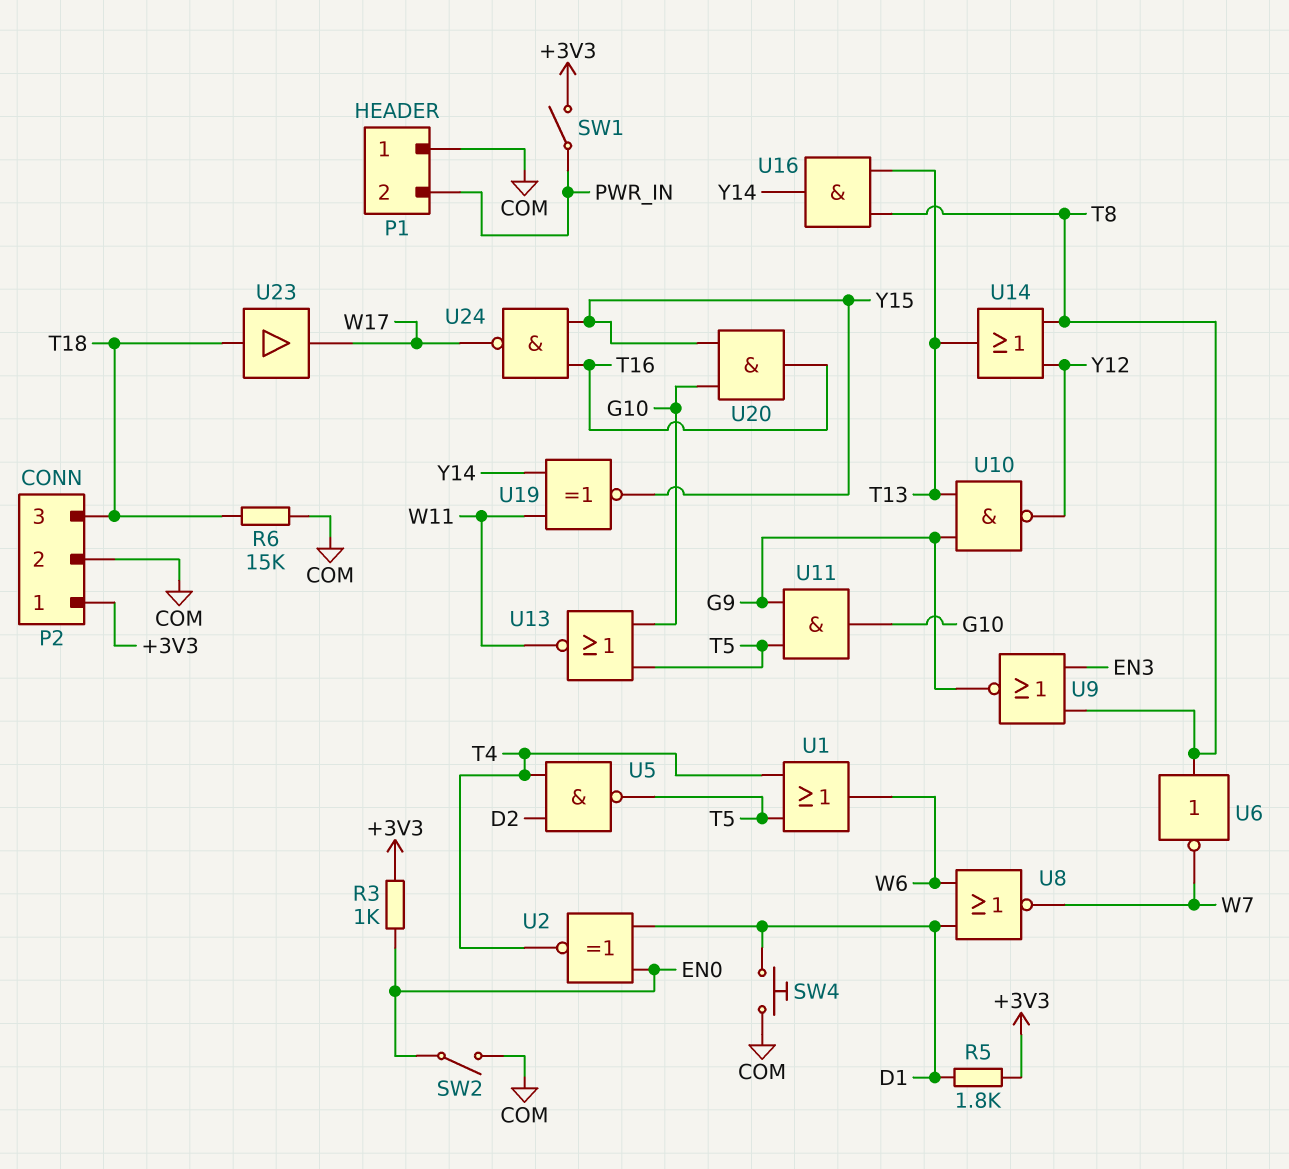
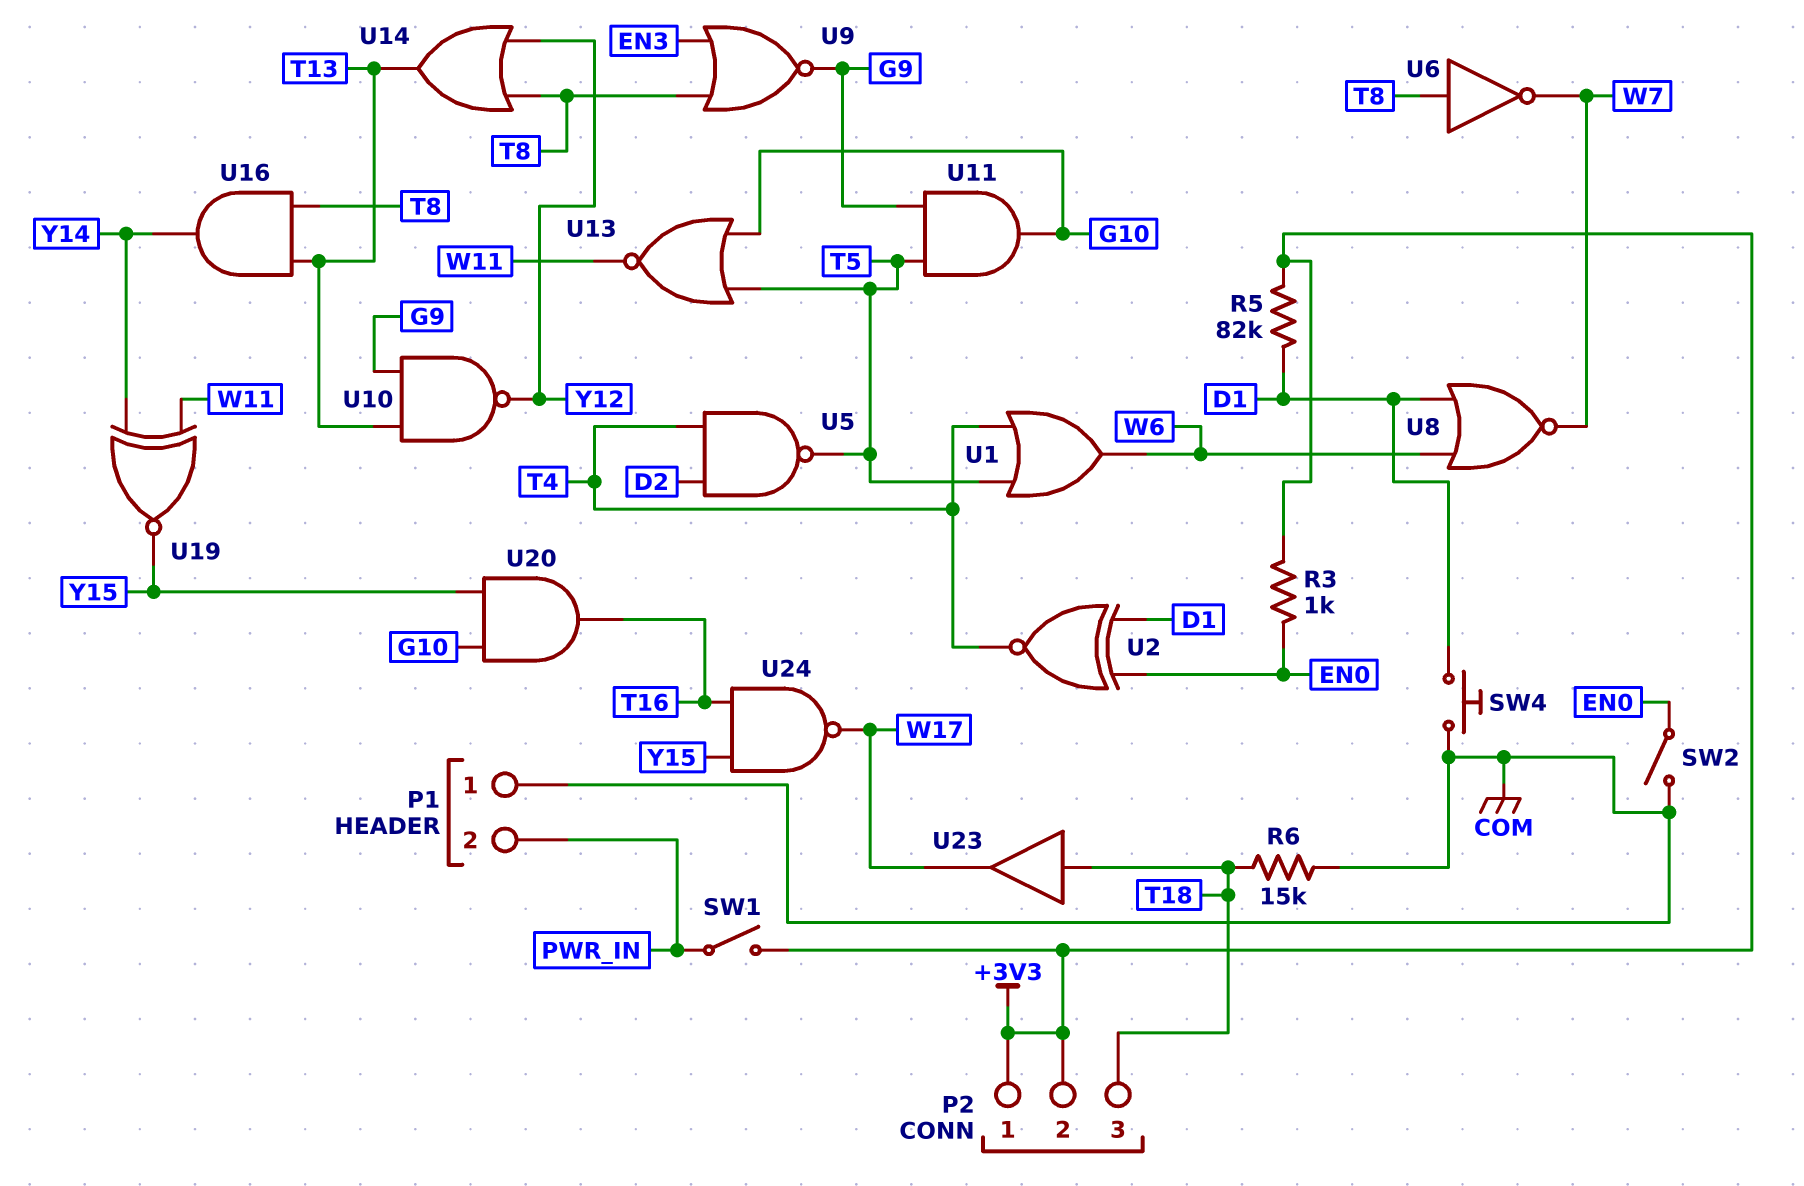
P2 pin 2: COM -> +3V3
R5: 1.8k (+3V3, D1) -> 82k (+3V3, D1)

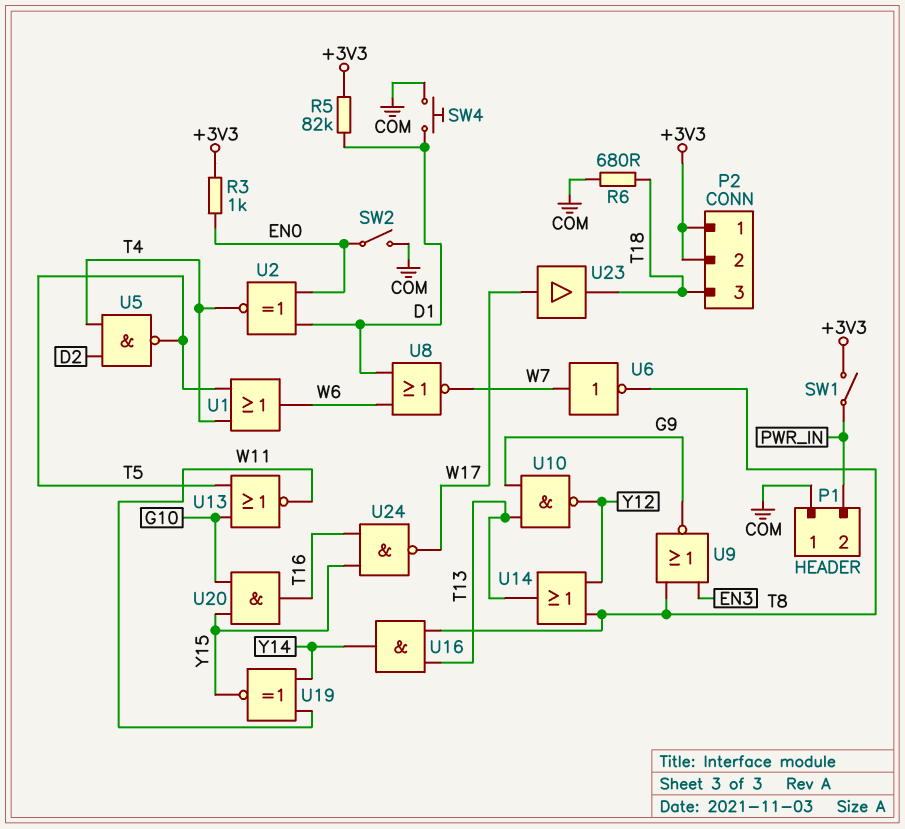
R6: 15k (COM, T18) -> 680 (COM, T18)
U6: NOT (in T8, out W7) -> NOT (in W7, out T8)
U11: AND (in G9, in T5, out G10) -> none
U23: buffer (in T18, out W17) -> buffer (in W17, out T18)

